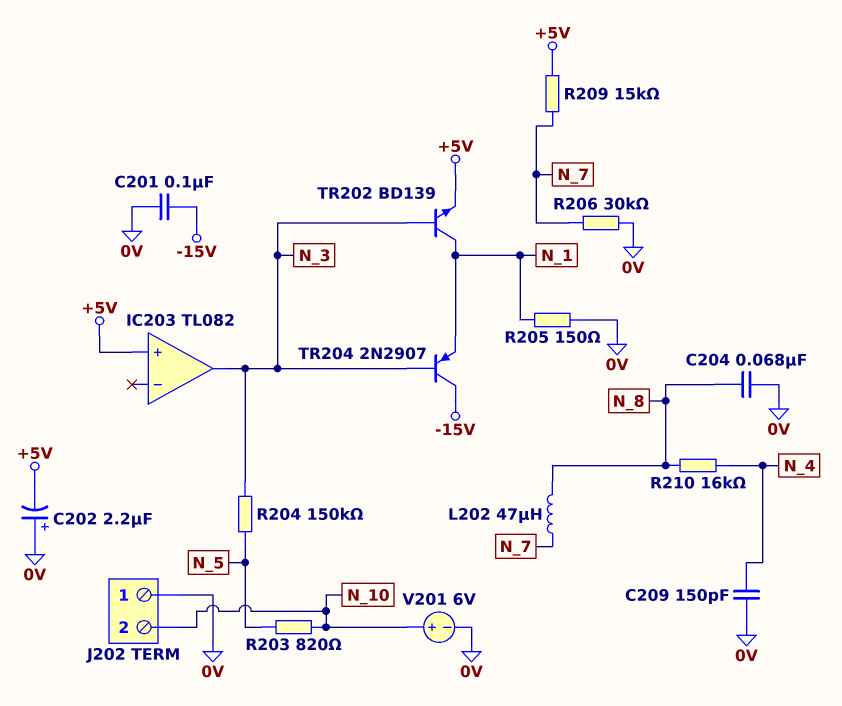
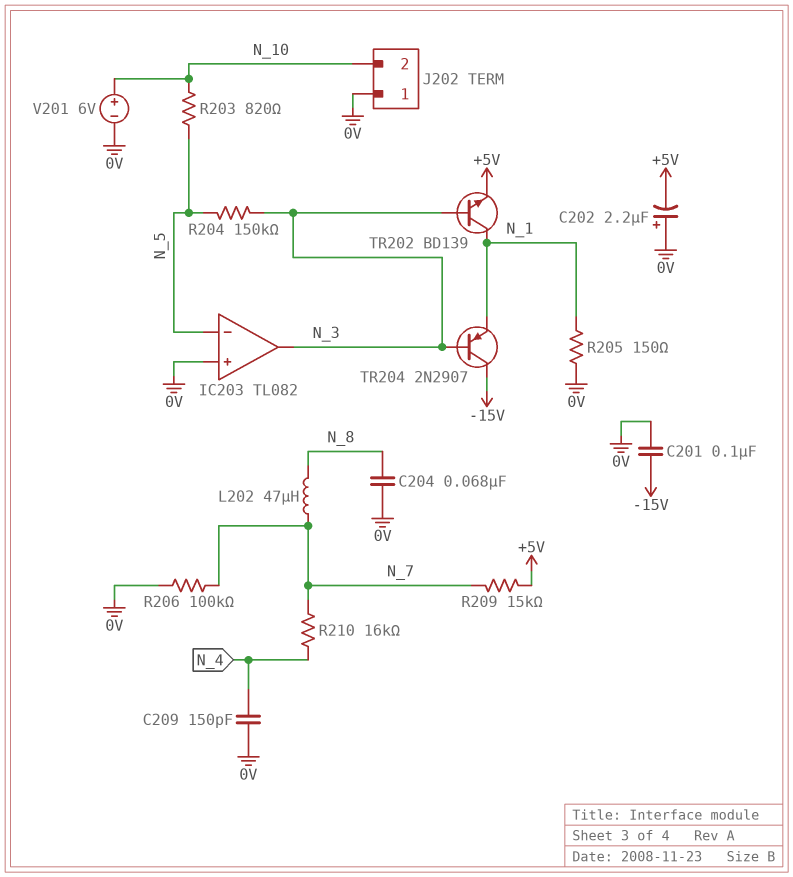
IC203 pin in+: +5V -> 0V
IC203 pin in-: none -> N_5
R206: 30k (0V, N_7) -> 100k (0V, N_7)
R210: 16k (N_4, N_8) -> 16k (N_4, N_7)

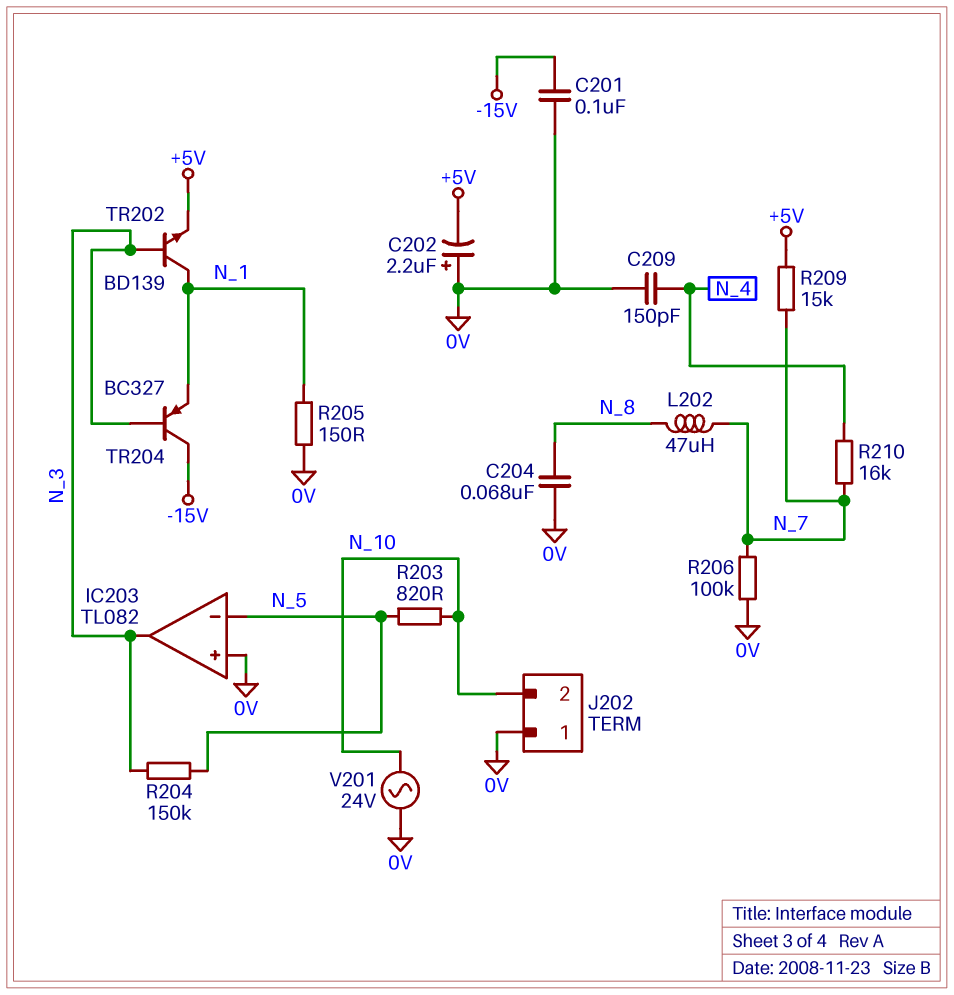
TR204: PNP 2N2907 (B N_3, C -15V, E N_1) -> PNP BC327 (B N_3, C -15V, E N_1)
V201: 6V (plus N_10, minus 0V) -> AC 24V (0V, N_10)

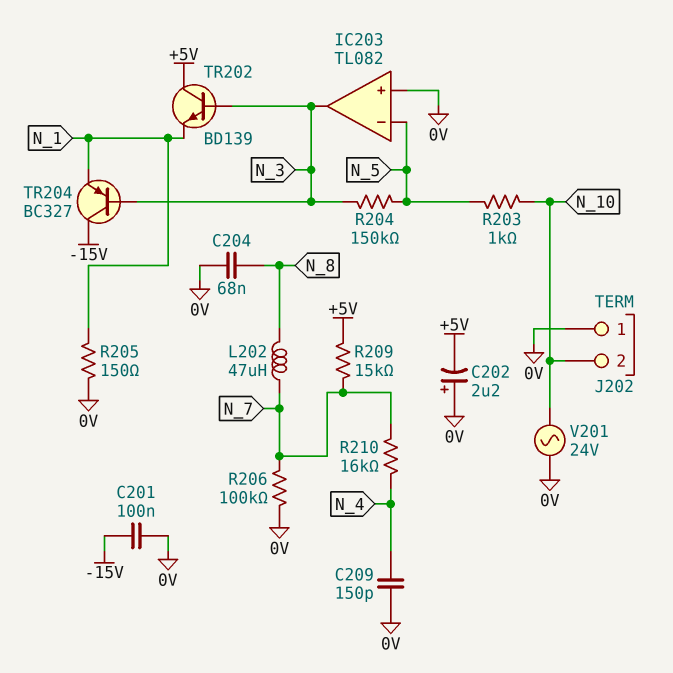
R203: 820 (N_5, N_10) -> 1k (N_5, N_10)
TR202: NPN BD139 (B N_3, C N_1, E +5V) -> NPN BD139 (B N_3, C +5V, E N_1)

